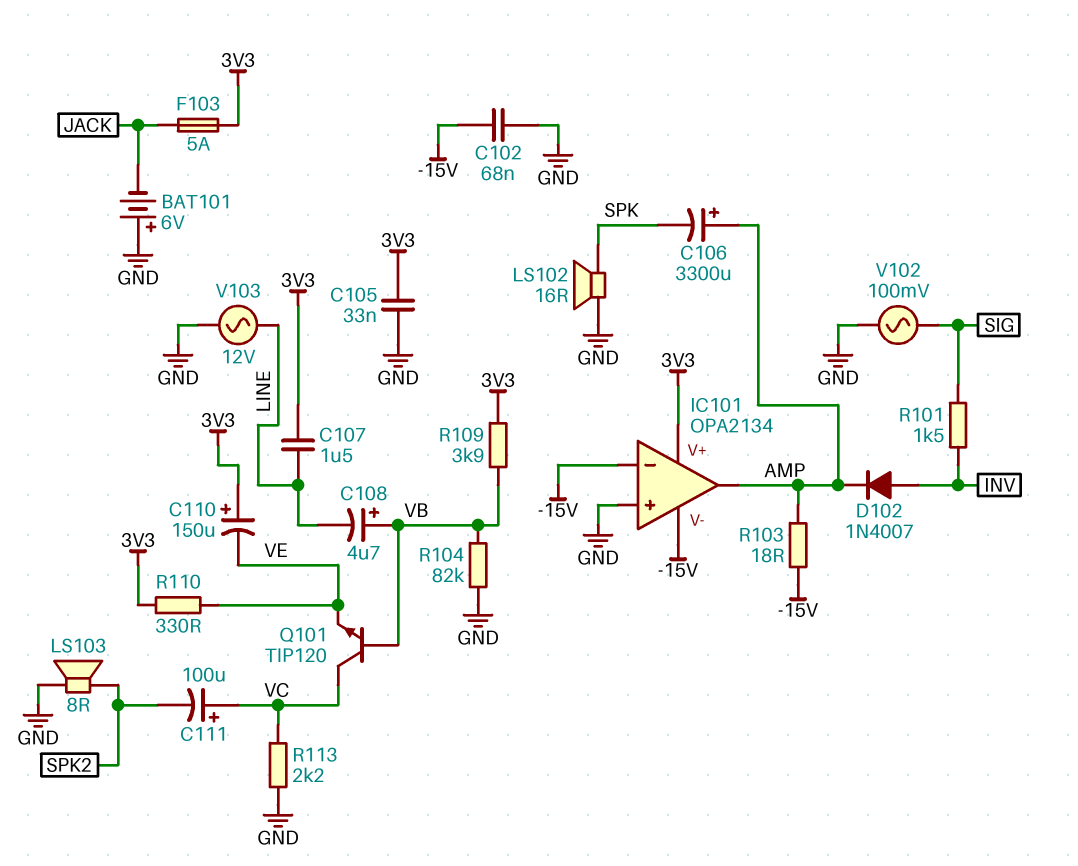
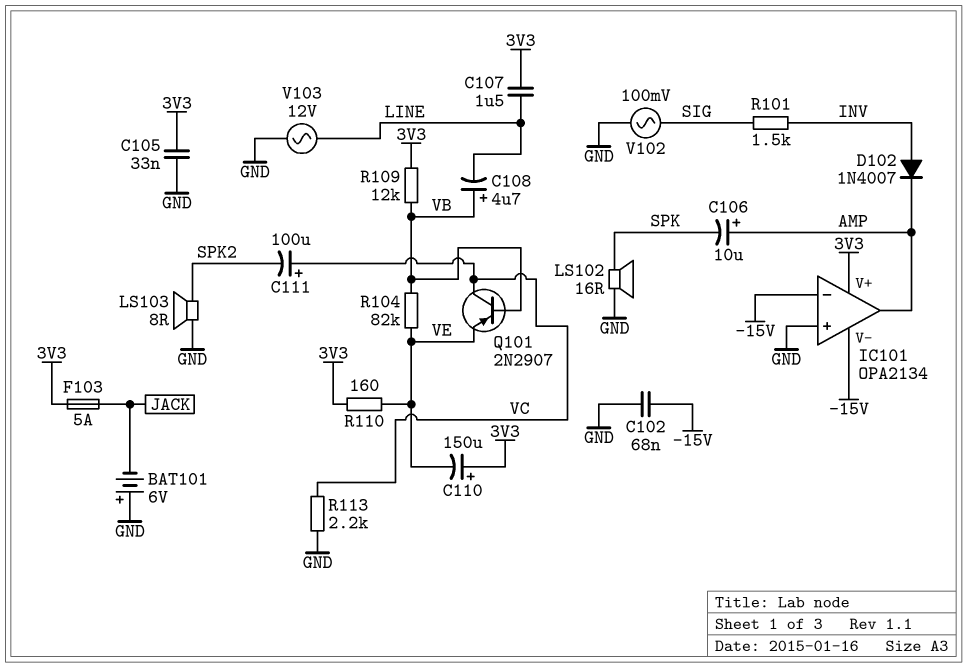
C106: 3300uF (plus AMP, minus SPK) -> 10uF (plus AMP, minus SPK)
Q101: NPN TIP120 (B VB, C VC, E VE) -> PNP 2N2907 (B VB, C VC, E VE)
R103: 18 (-15V, AMP) -> none
R104: 82k (GND, VB) -> 82k (VB, VE)
R109: 3.9k (3V3, VB) -> 12k (3V3, VB)
R110: 330 (3V3, VE) -> 160 (3V3, VE)

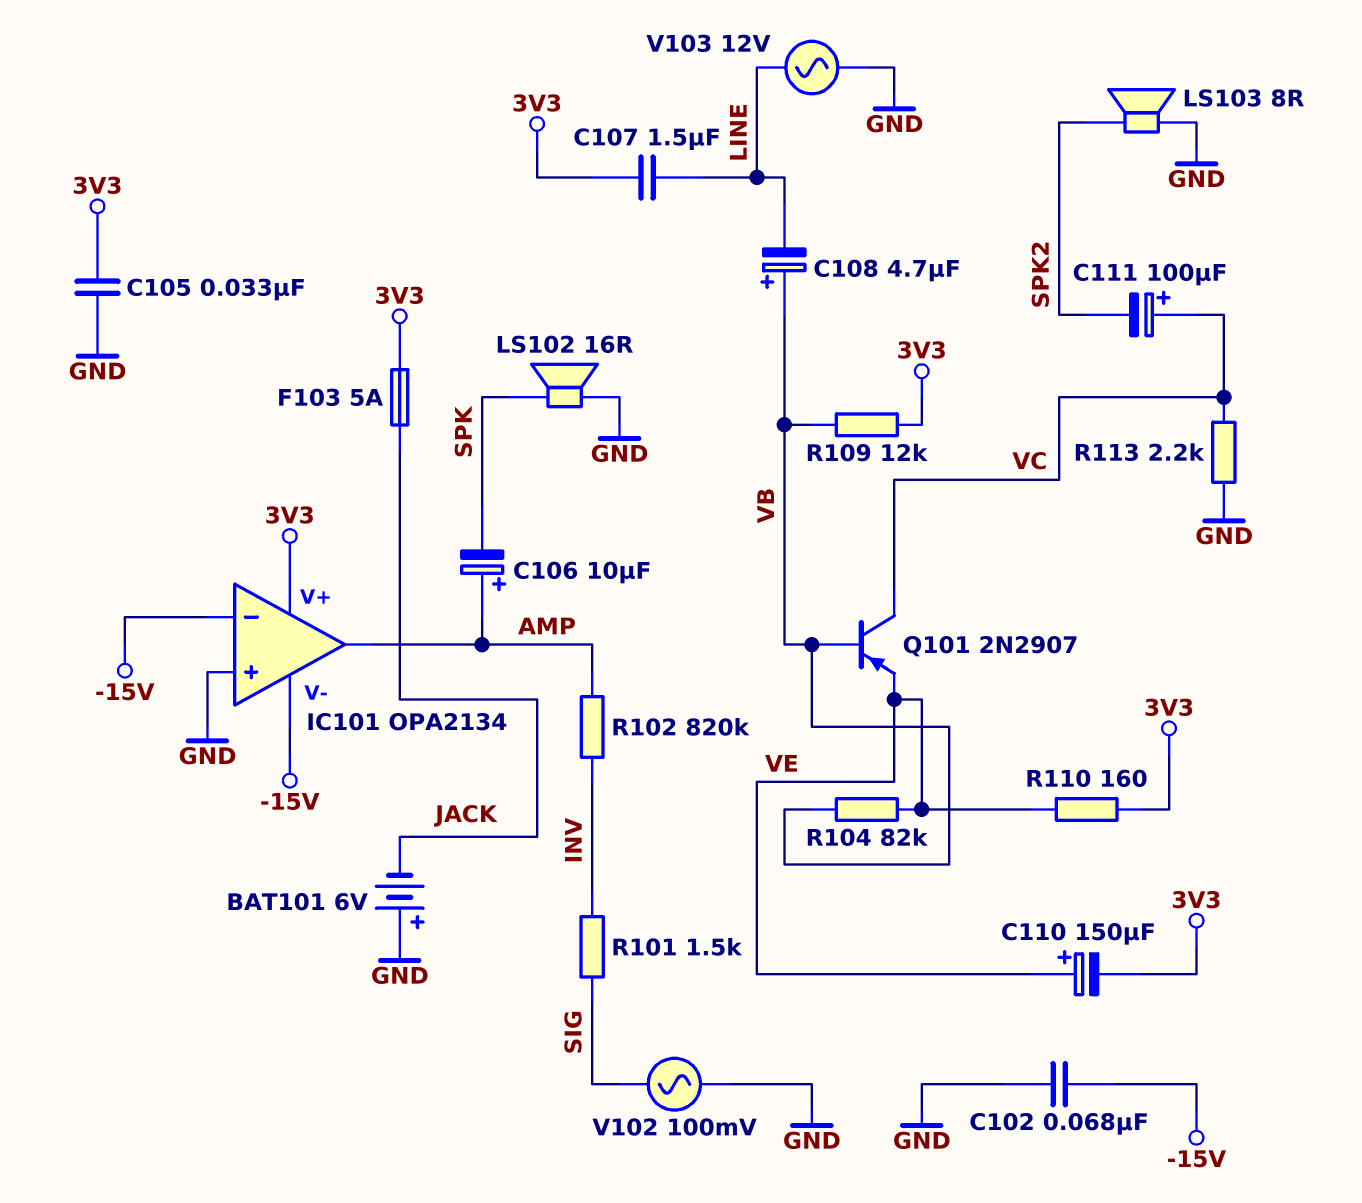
C110: 150uF (plus 3V3, minus VE) -> 150uF (plus VE, minus 3V3)
D102: diode 1N4007 (A INV, K AMP) -> none
R102: none -> 820k (AMP, INV)

